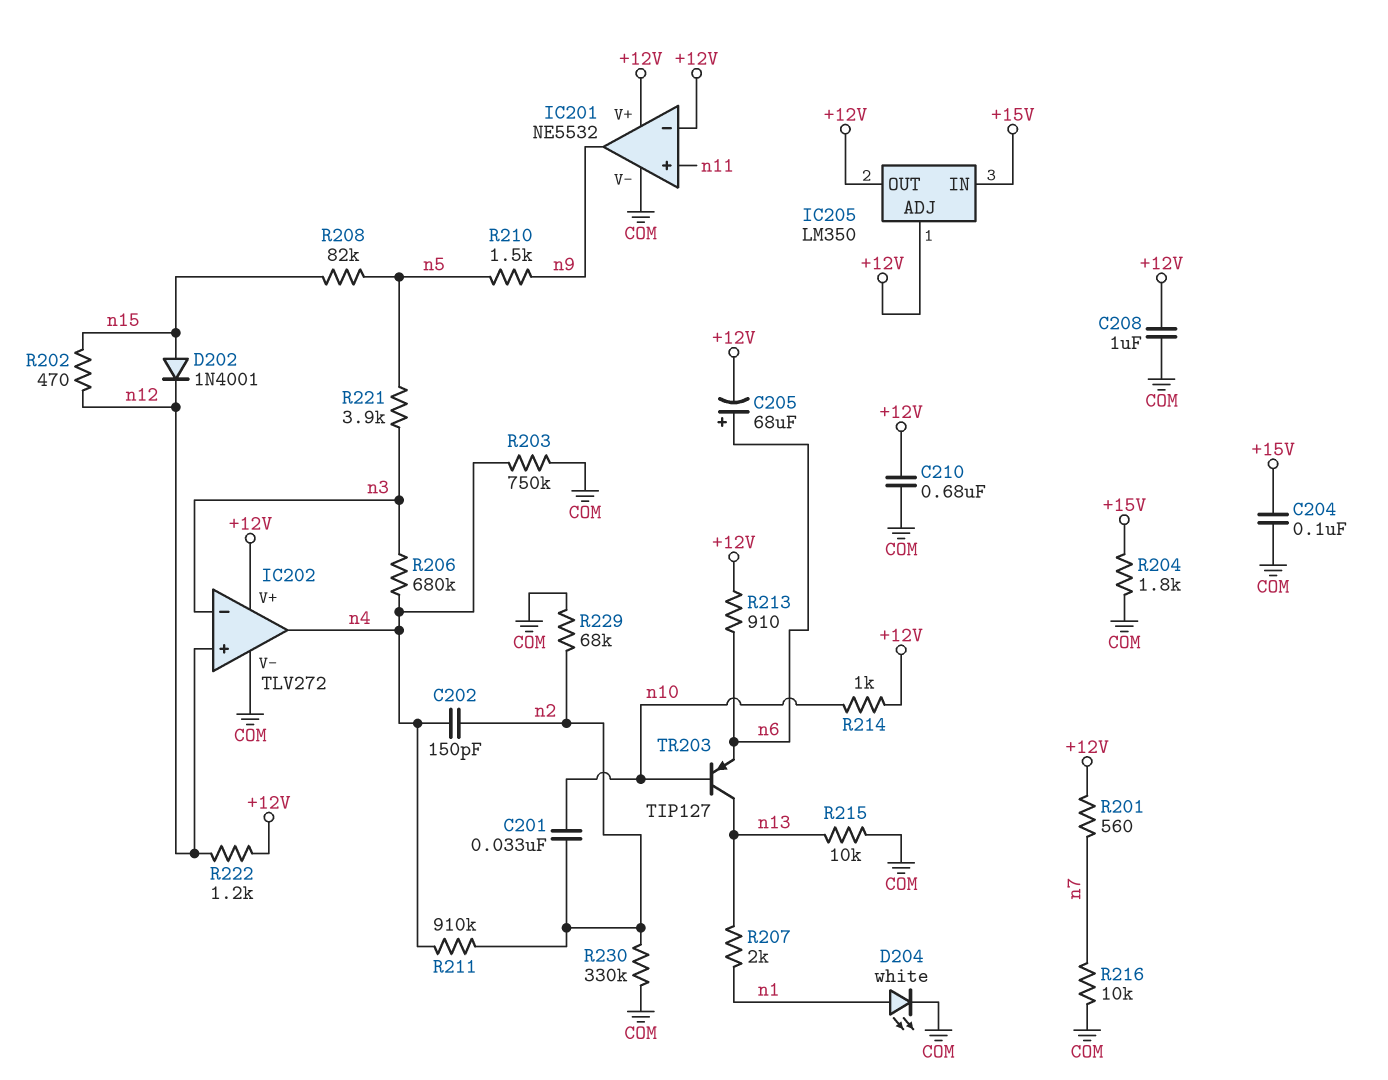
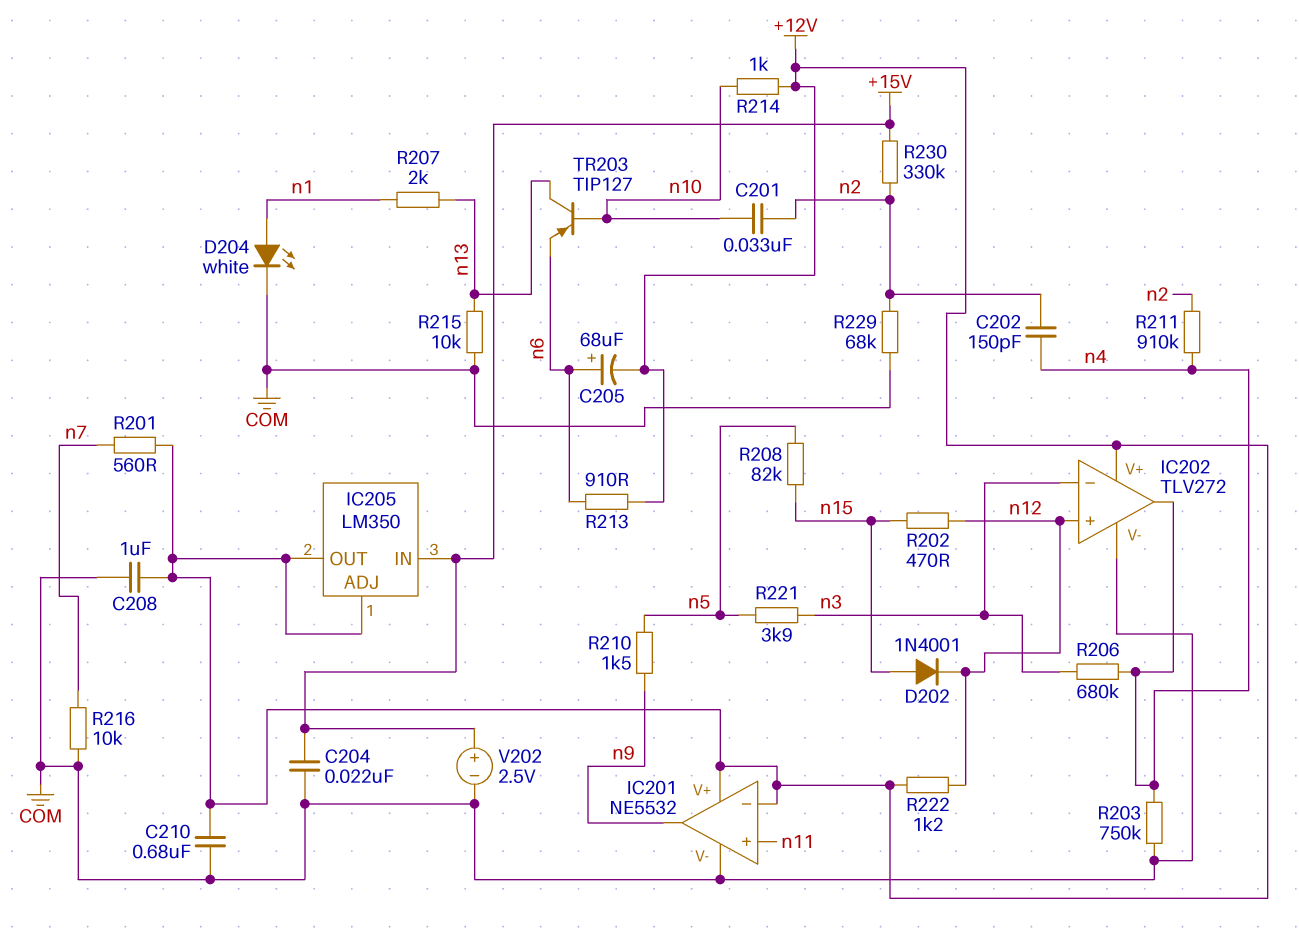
C204: 100nF (+15V, COM) -> 22nF (+15V, COM)
R204: 1.8k (+15V, COM) -> none
R230: 330k (COM, n2) -> 330k (+15V, n2)
V202: none -> 2.5V (plus +15V, minus COM)

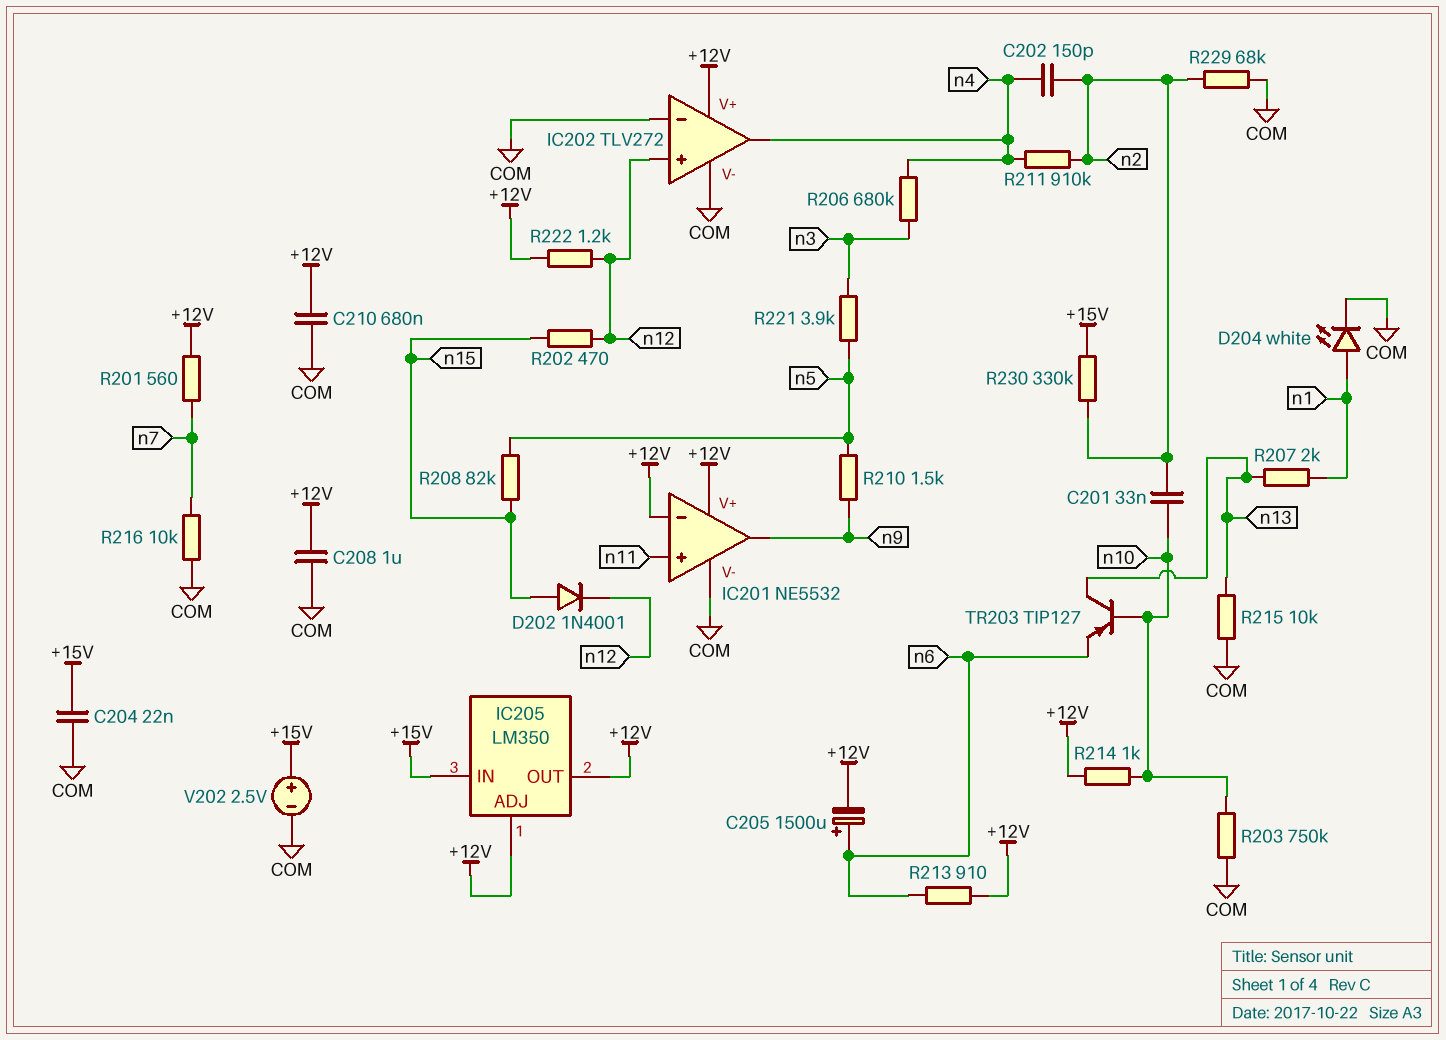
C205: 68uF (plus n6, minus +12V) -> 1500uF (plus n6, minus +12V)
IC202 pin in-: n3 -> COM
R203: 750k (COM, n4) -> 750k (COM, n10)

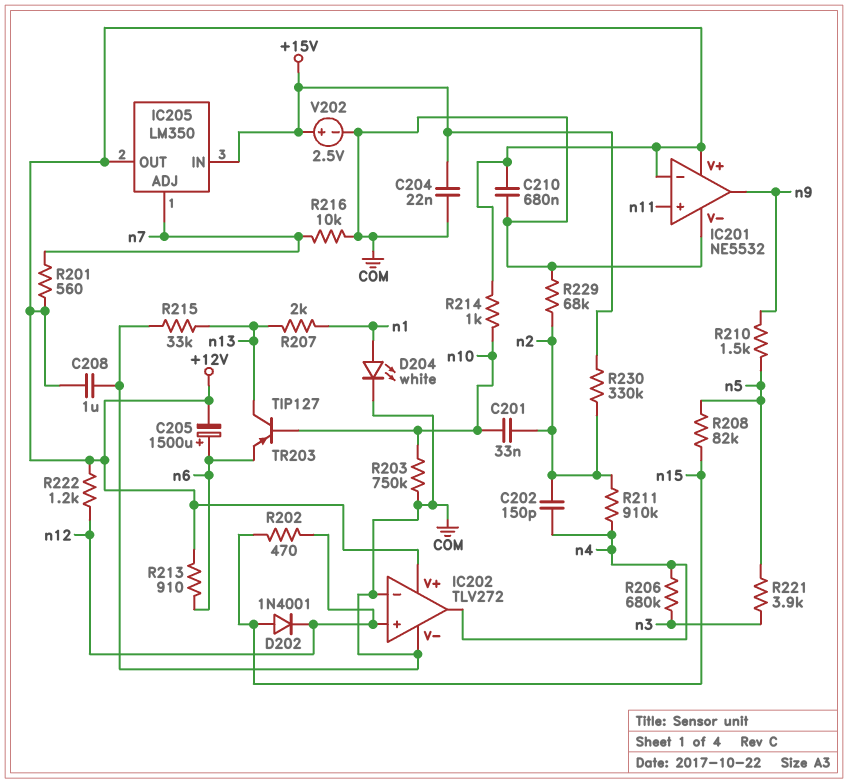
IC205 pin ADJ: +12V -> n7
R215: 10k (COM, n13) -> 33k (COM, n13)

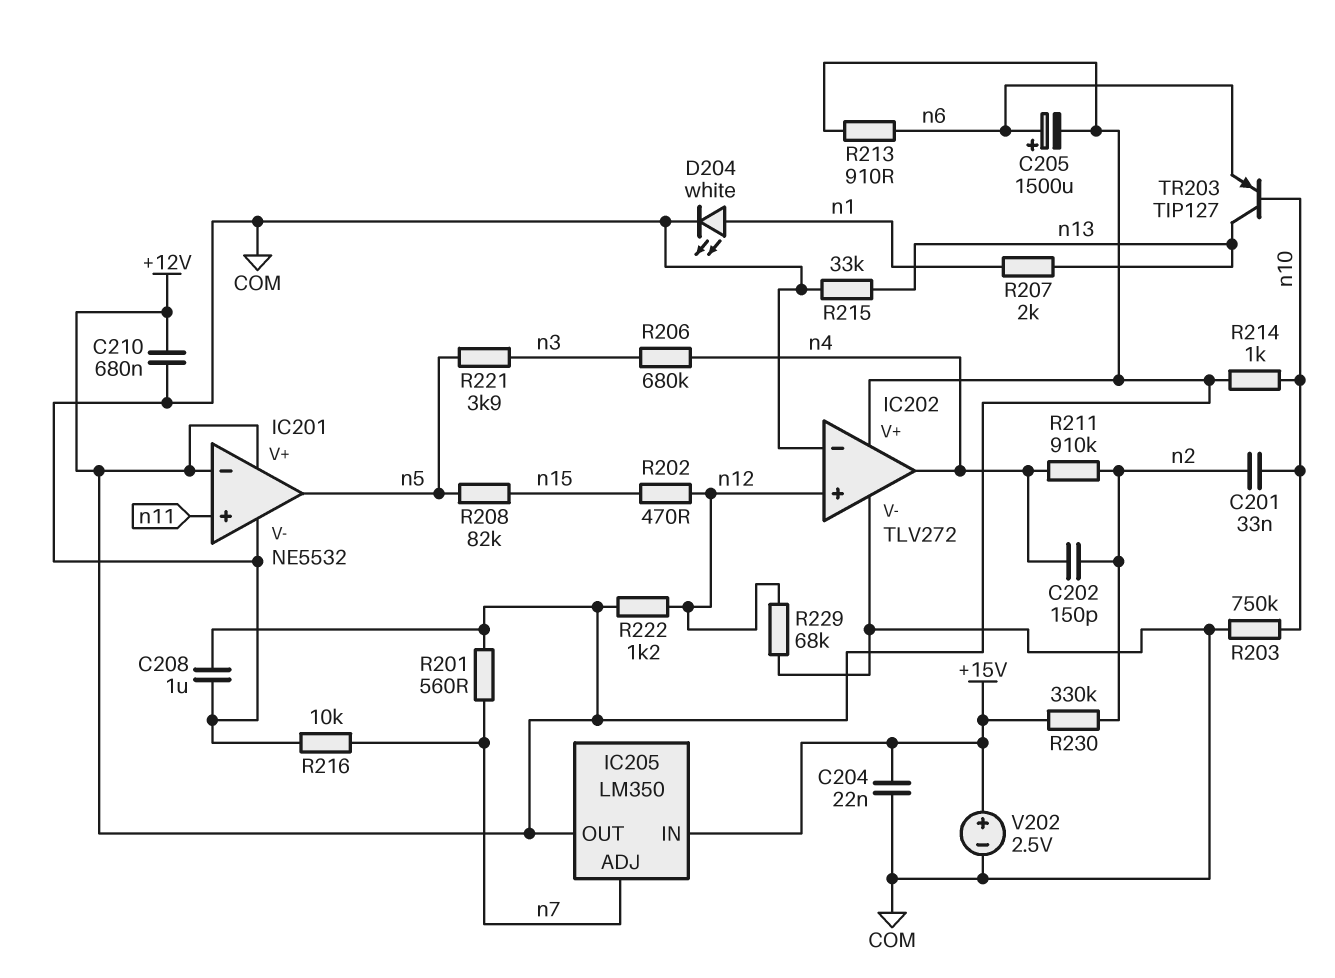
D202: diode 1N4001 (A n15, K n12) -> none
IC201 pin out: n9 -> n5
R210: 1.5k (n5, n9) -> none
R229: 68k (COM, n2) -> 68k (COM, n12)

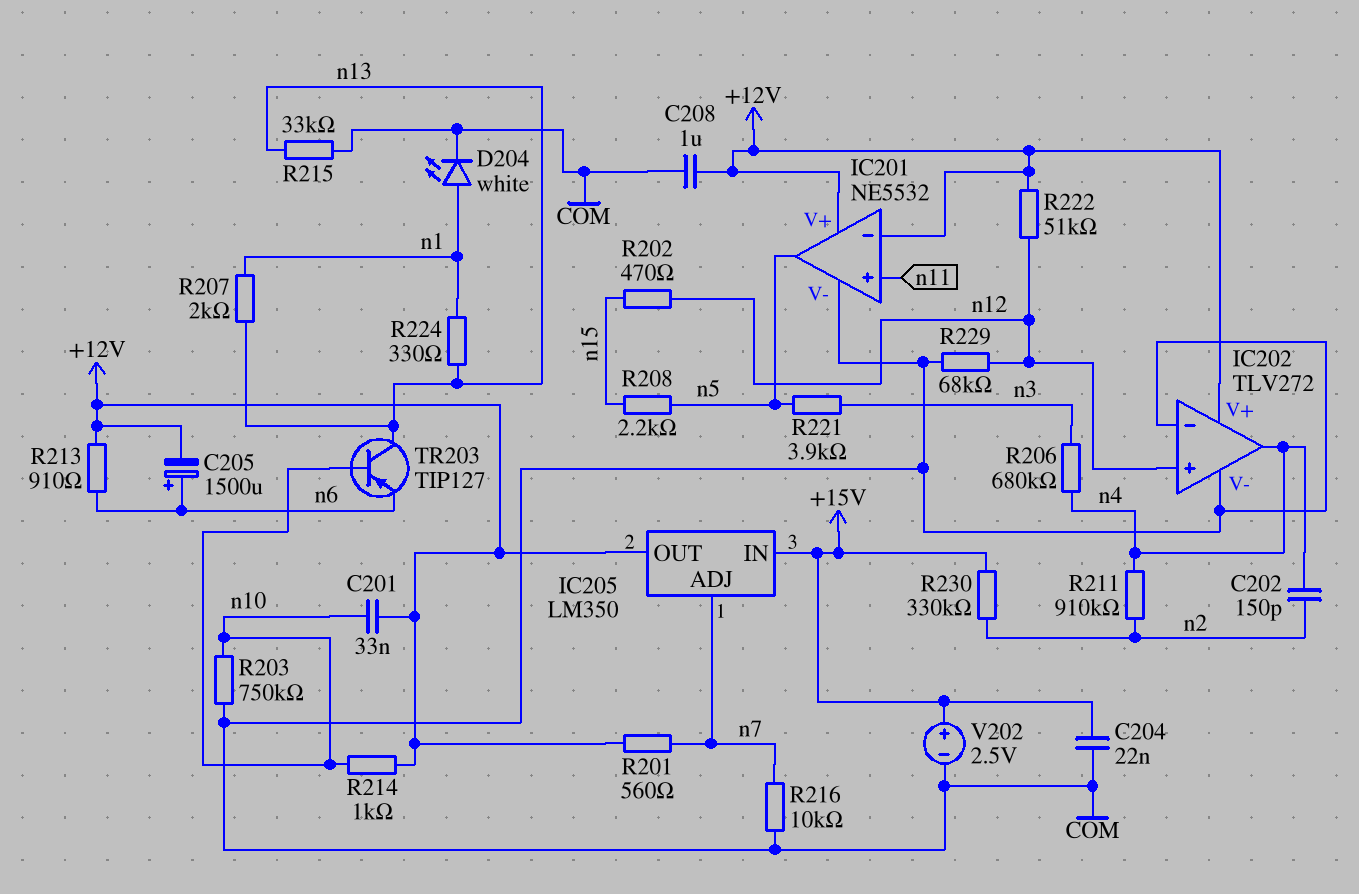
C201: 33nF (n2, n10) -> 33nF (+12V, n10)
C210: 680nF (+12V, COM) -> none
R208: 82k (n5, n15) -> 2.2k (n5, n15)
R222: 1.2k (+12V, n12) -> 51k (+12V, n12)
R224: none -> 330 (n1, n13)

